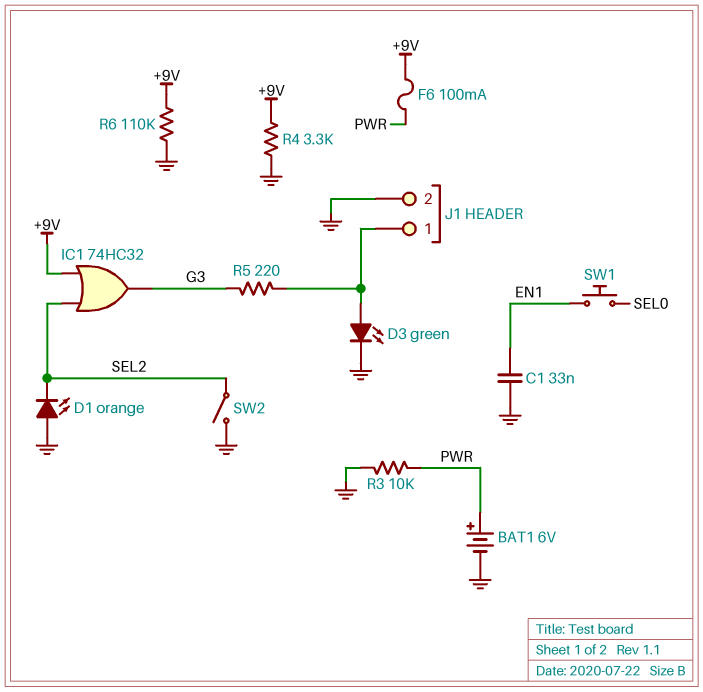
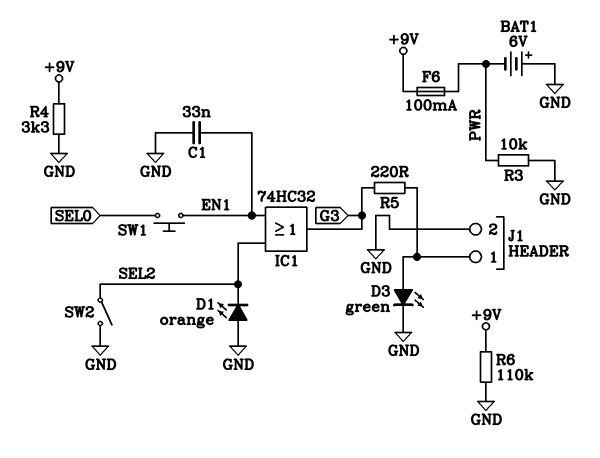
BAT1: 6V (plus PWR, minus GND) -> 6V (plus GND, minus PWR)
IC1: OR 74HC32 (in +9V, in SEL2, out G3) -> OR 74HC32 (in EN1, in SEL2, out G3)

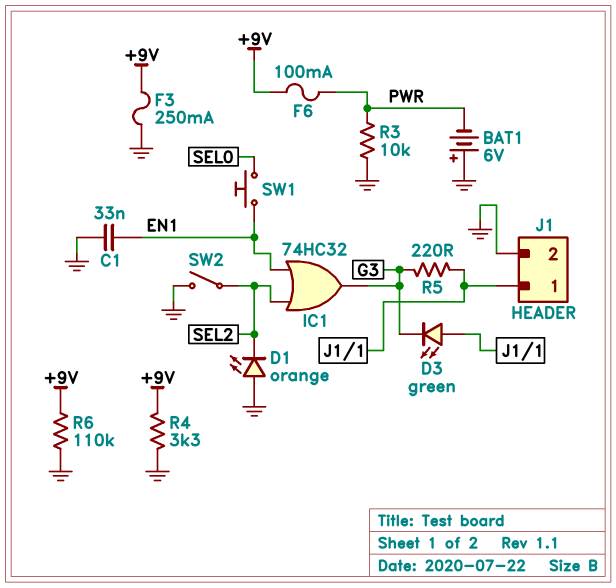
D3: LED green (A J1/1, K GND) -> LED green (A J1/1, K G3)
F3: none -> 250mA (+9V, GND)

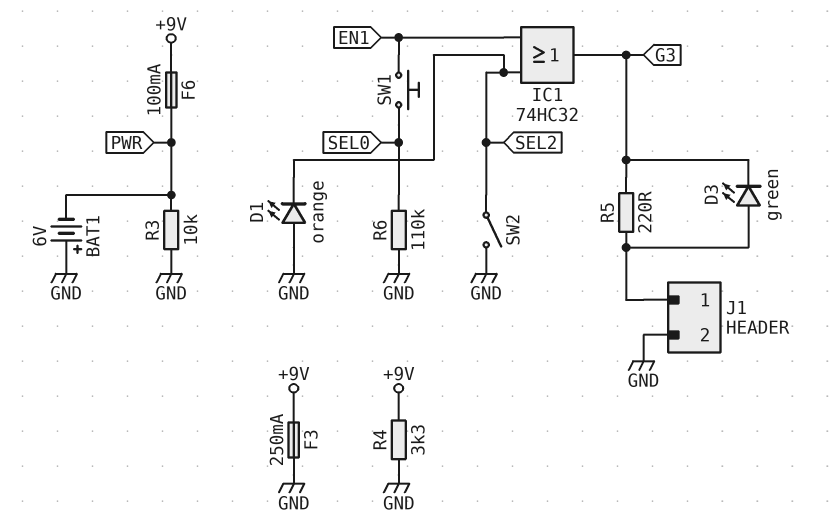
C1: 33nF (EN1, GND) -> none
R6: 110k (+9V, GND) -> 110k (GND, SEL0)

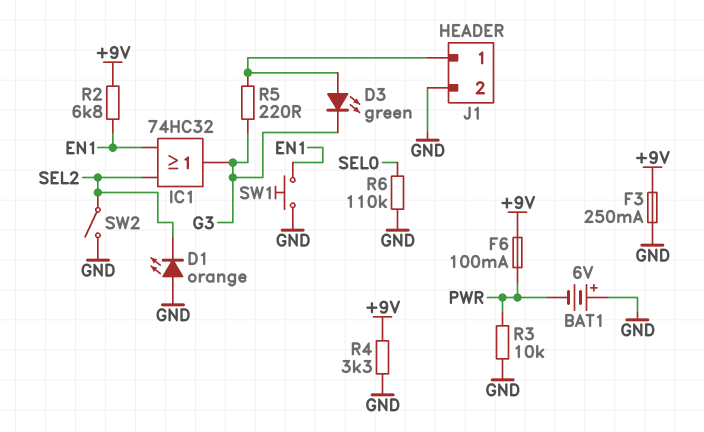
R2: none -> 6.8k (+9V, EN1)
SW1: button (EN1, SEL0) -> button (EN1, GND)

